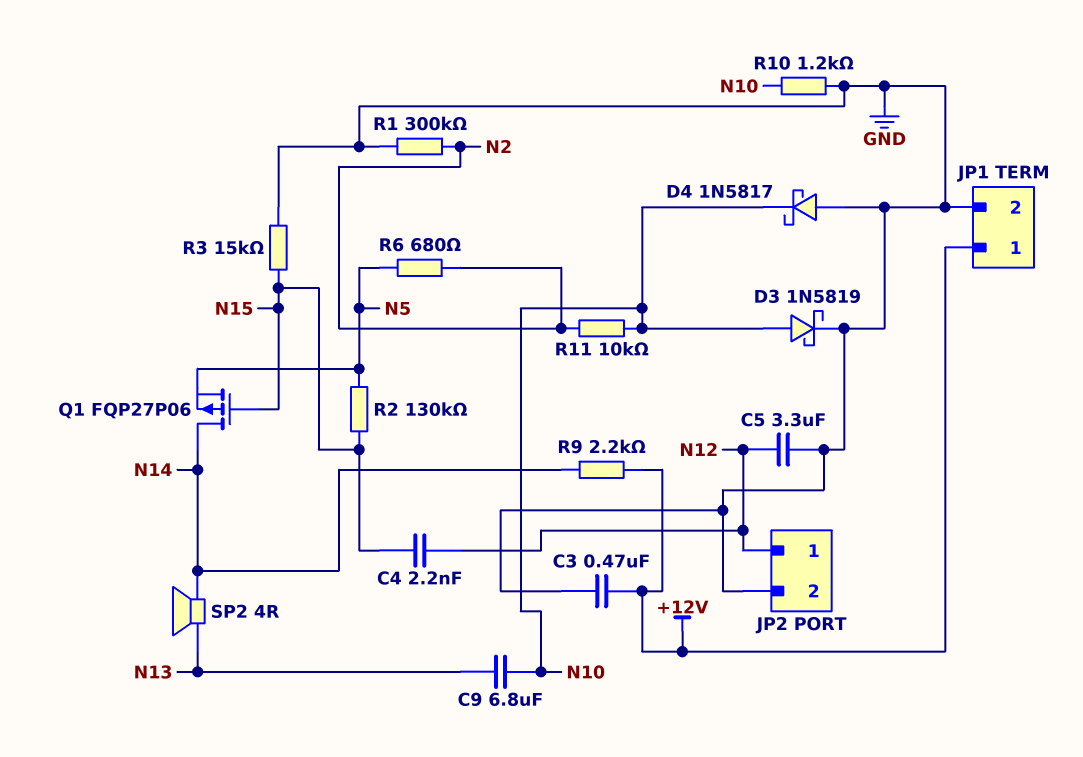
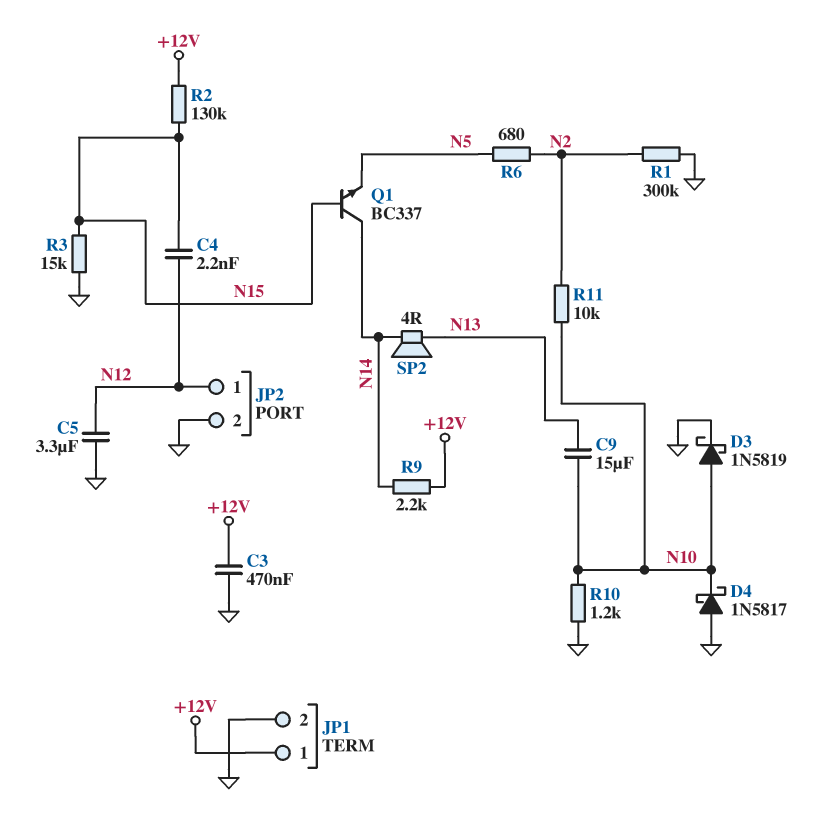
C9: 6.8uF (N10, N13) -> 15uF (N10, N13)
Q1: PMOS FQP27P06 (G N15, D N14, S N5) -> NPN BC337 (B N15, C N14, E N5)
R2: 130k (N5, N15) -> 130k (+12V, N15)

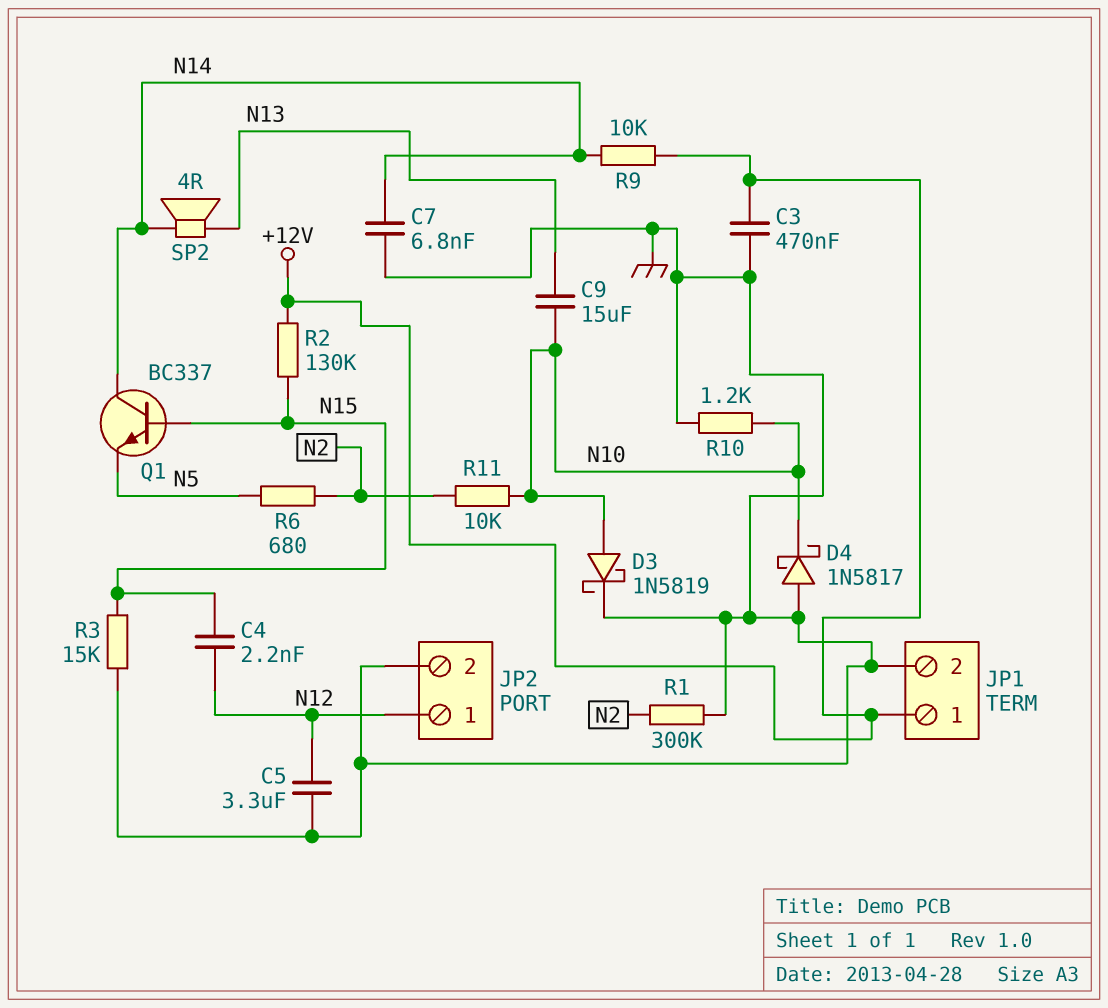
C7: none -> 6.8nF (GND, N14)
R9: 2.2k (+12V, N14) -> 10k (+12V, N14)

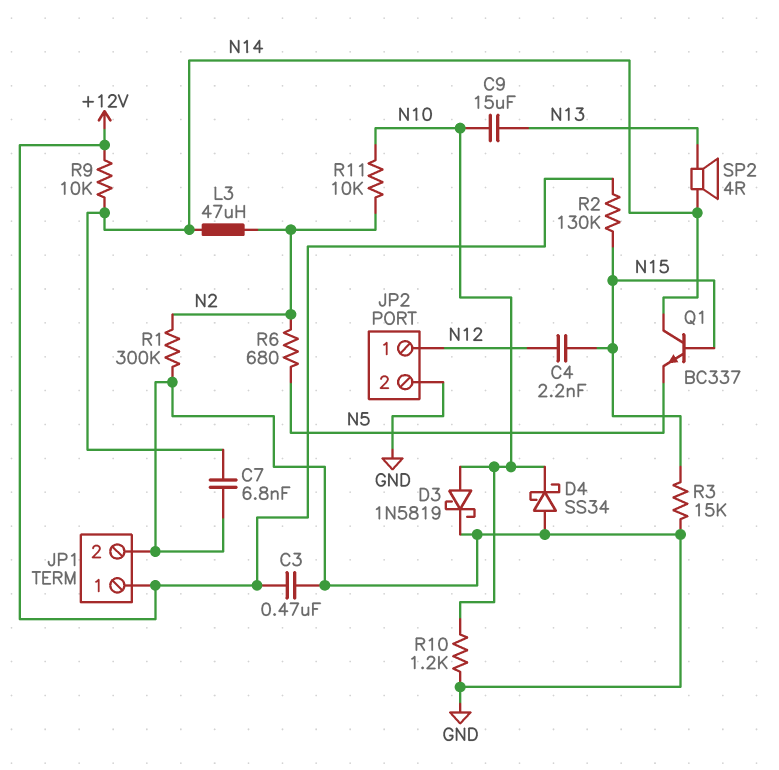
C5: 3.3uF (GND, N12) -> none
D4: schottky 1N5817 (A GND, K N10) -> schottky SS34 (A GND, K N10)
L3: none -> 47uH (N2, N14)

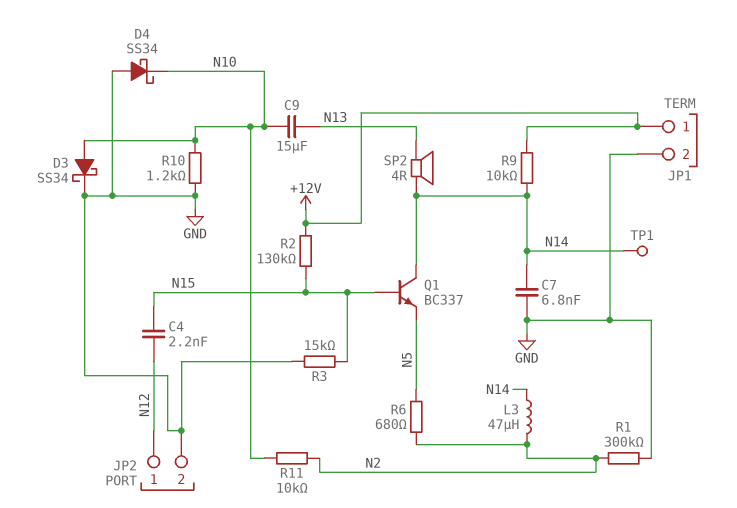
C3: 470nF (+12V, GND) -> none
D3: schottky 1N5819 (A N10, K GND) -> schottky SS34 (A N10, K GND)
TP1: none -> test point (N14)

